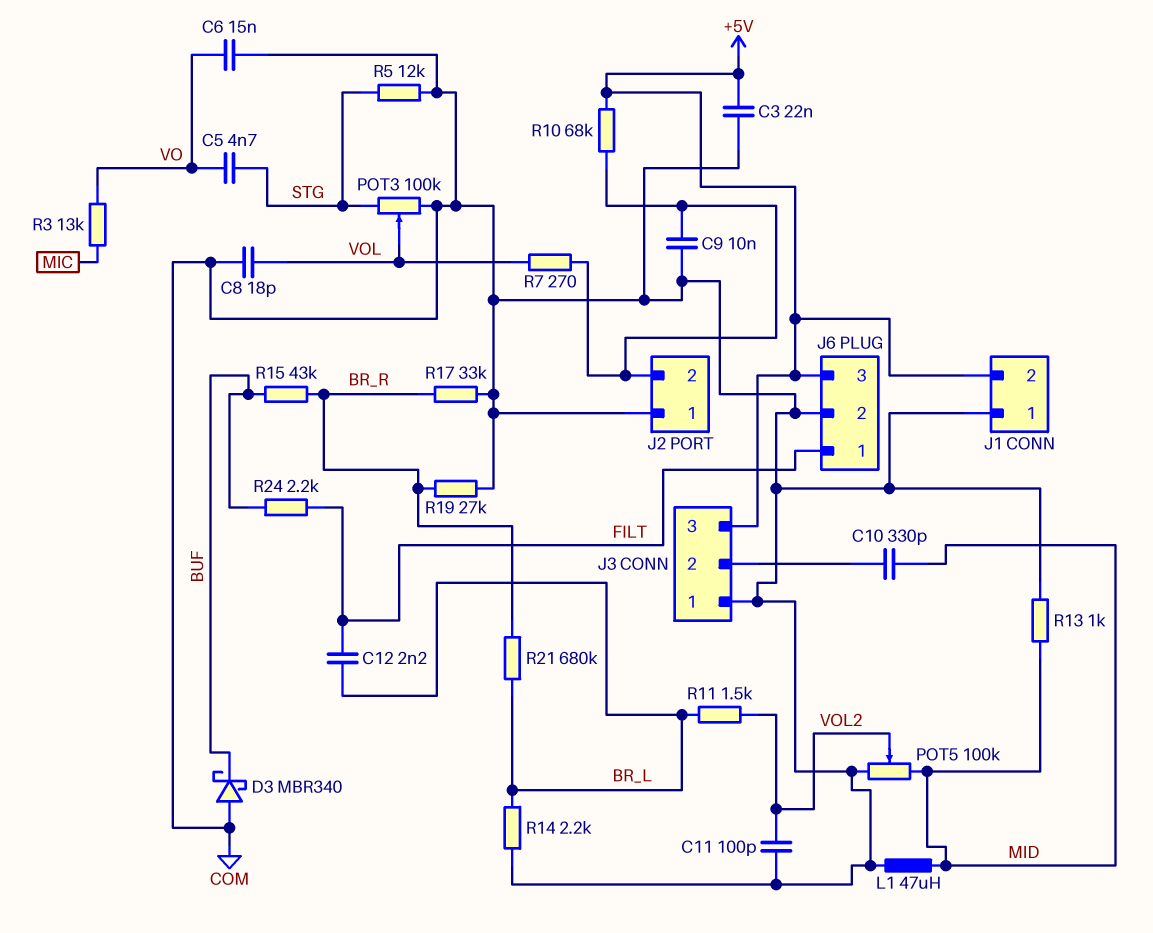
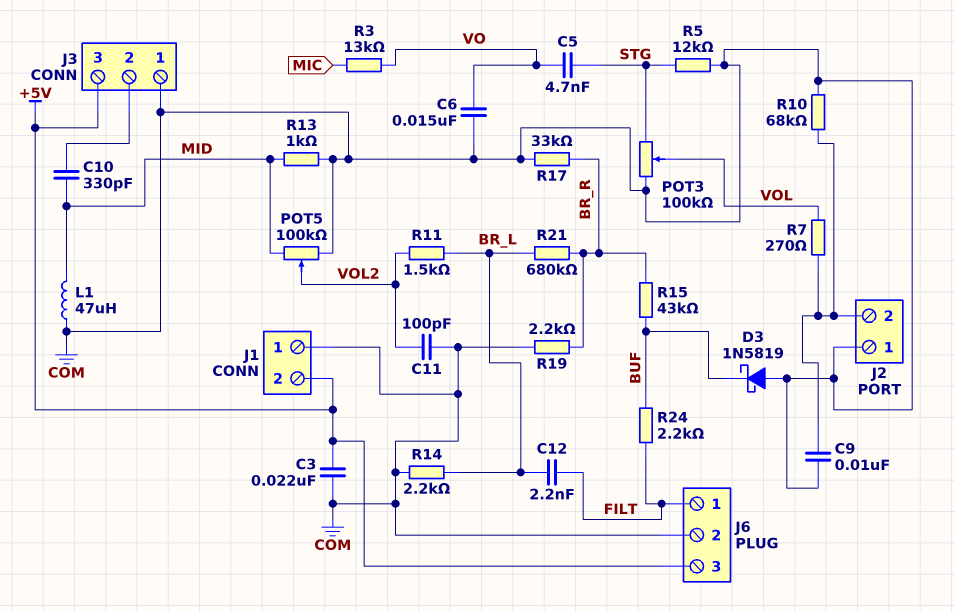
C8: 18pF (COM, VOL) -> none
D3: schottky MBR340 (A COM, K BUF) -> schottky 1N5819 (A COM, K BUF)
R10: 68k (+5V, J2/2) -> 68k (COM, J2/2)
R19: 27k (BR_R, COM) -> 2.2k (BR_R, COM)

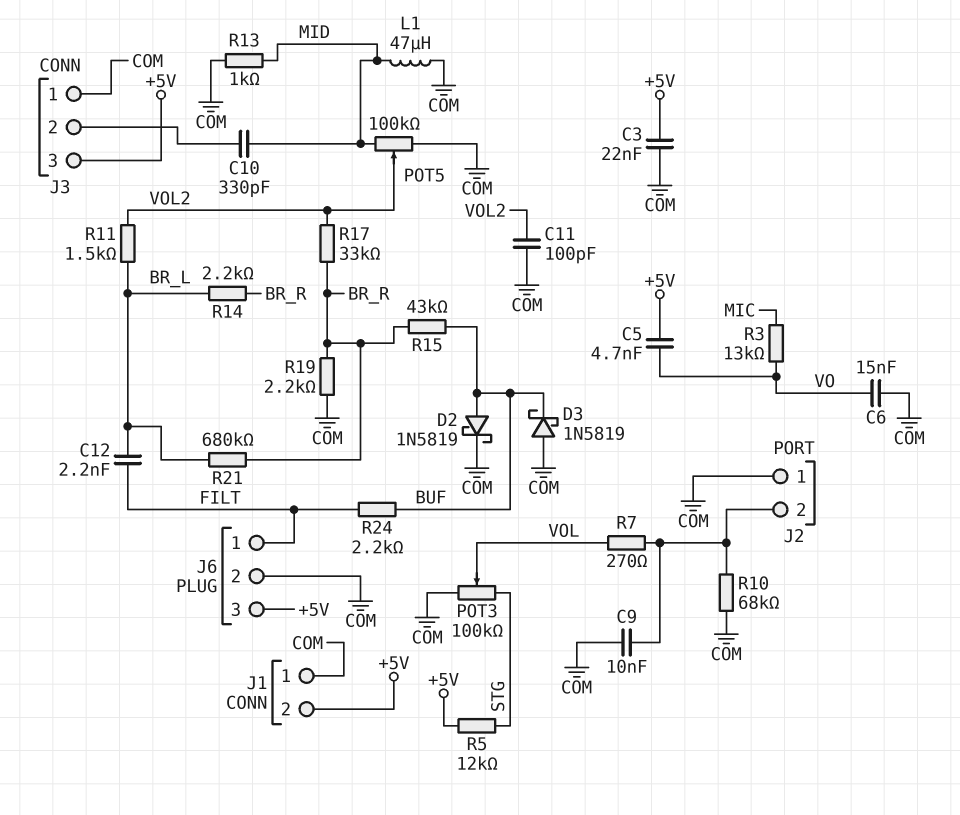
C5: 4.7nF (STG, VO) -> 4.7nF (+5V, VO)
D2: none -> schottky 1N5819 (A BUF, K COM)
R5: 12k (COM, STG) -> 12k (+5V, STG)
R14: 2.2k (BR_L, COM) -> 2.2k (BR_L, BR_R)
R17: 33k (BR_R, COM) -> 33k (BR_R, VOL2)

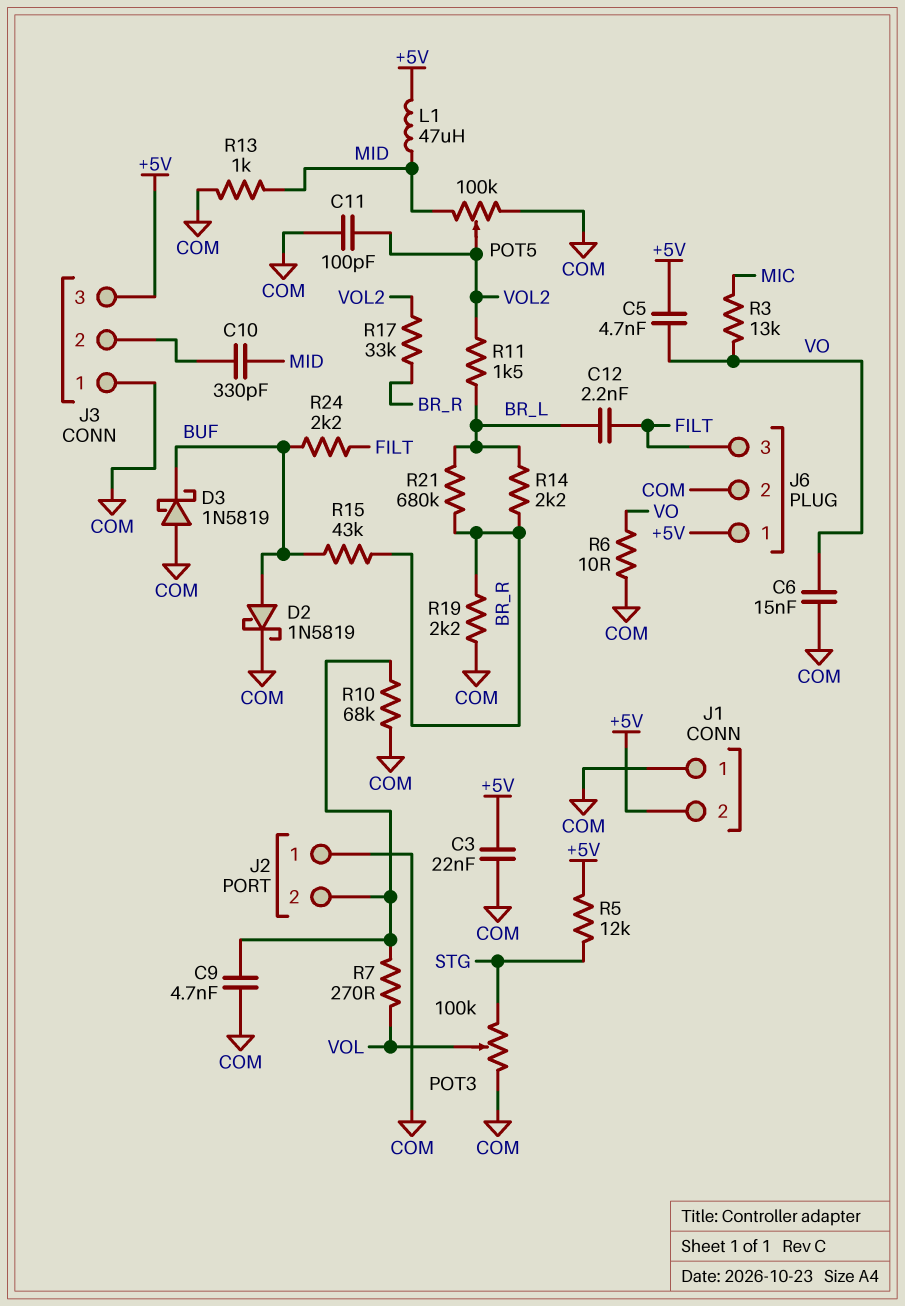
C9: 10nF (COM, J2/2) -> 4.7nF (COM, J2/2)
J6 pin 1: FILT -> +5V
J6 pin 3: +5V -> FILT
L1: 47uH (COM, MID) -> 47uH (+5V, MID)
R6: none -> 10 (COM, VO)

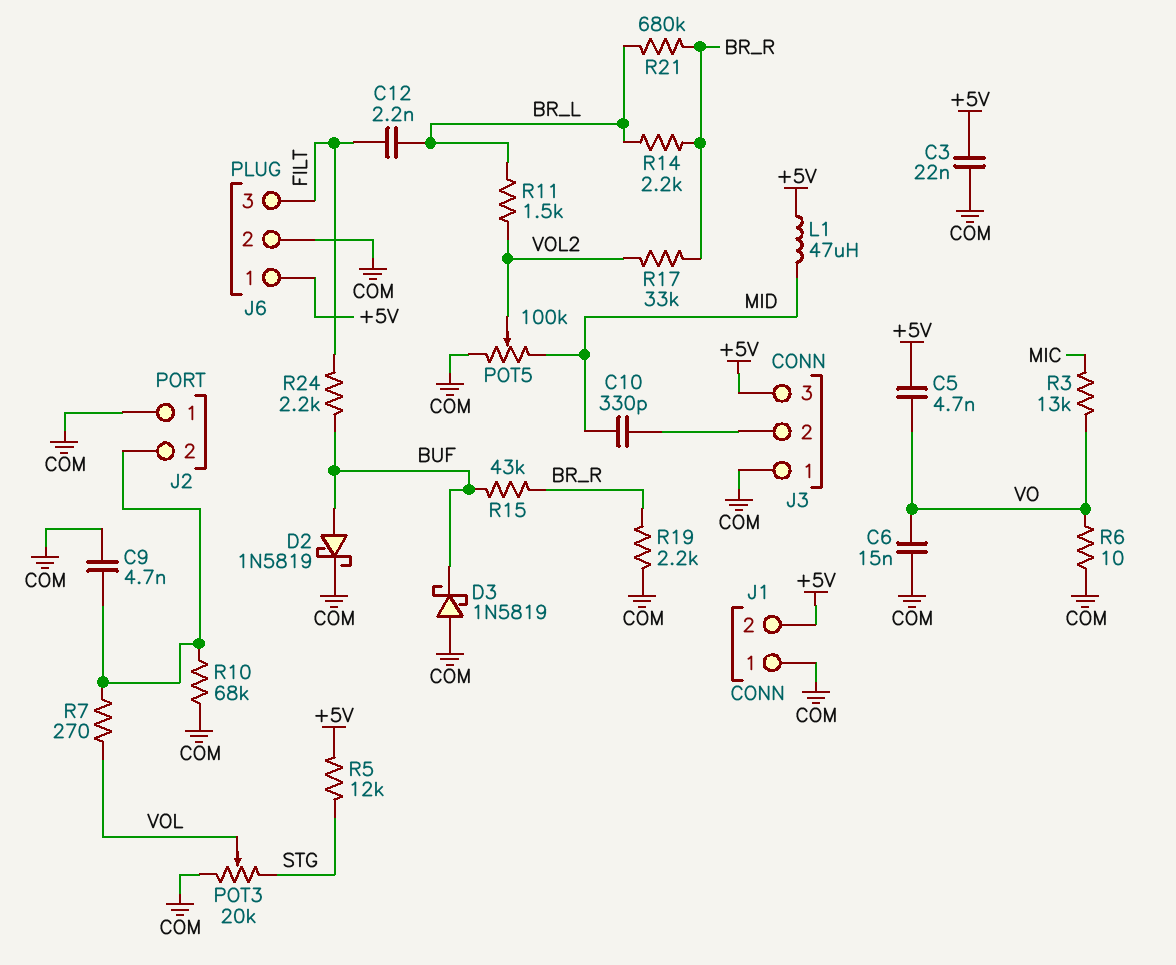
C11: 100pF (COM, VOL2) -> none
POT3: 100k (COM, STG, wiper VOL) -> 20k (COM, STG, wiper VOL)
R13: 1k (COM, MID) -> none

